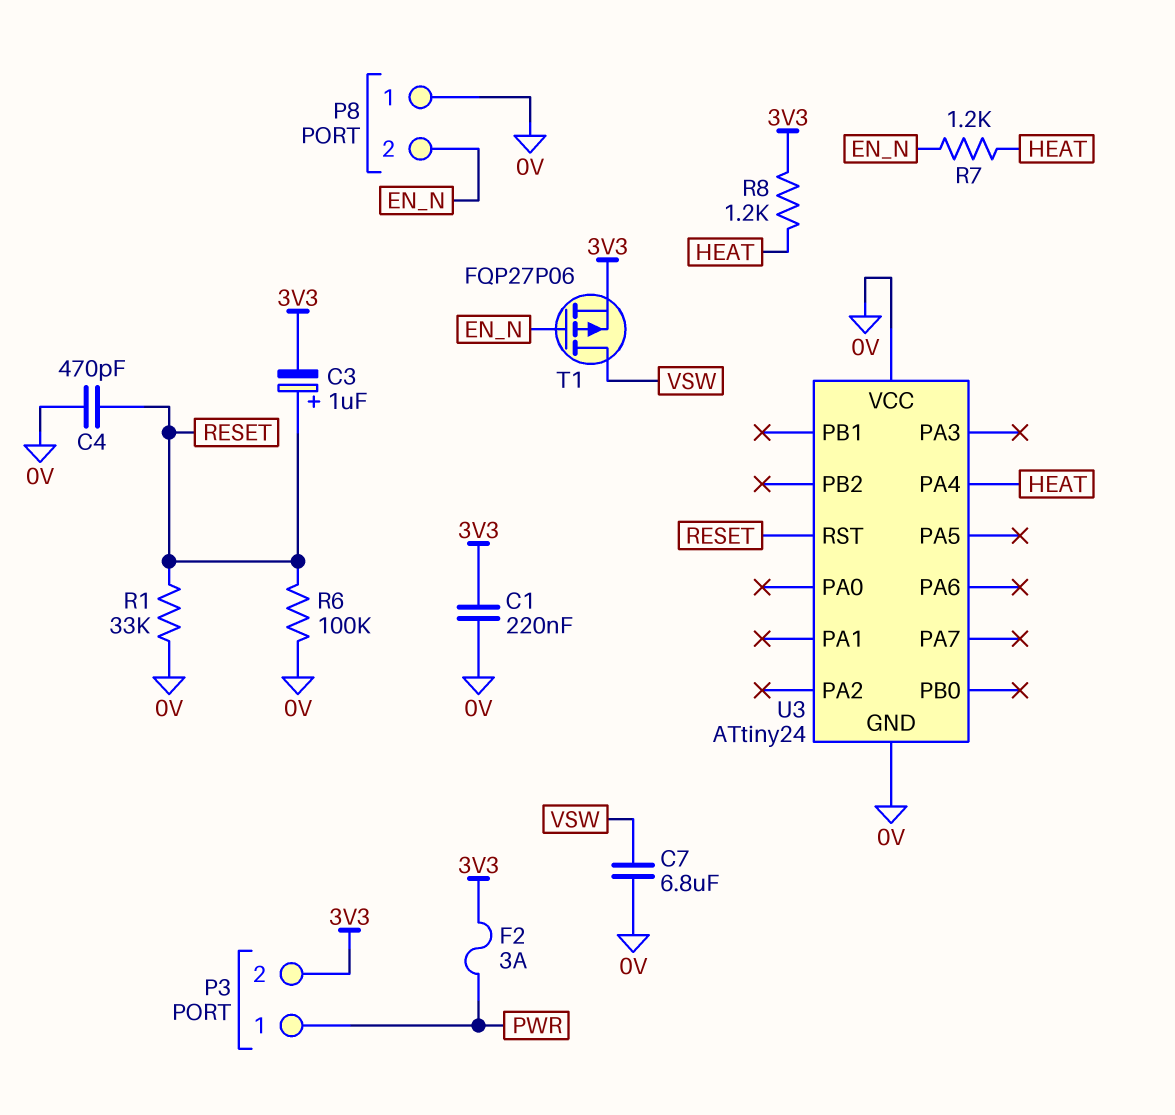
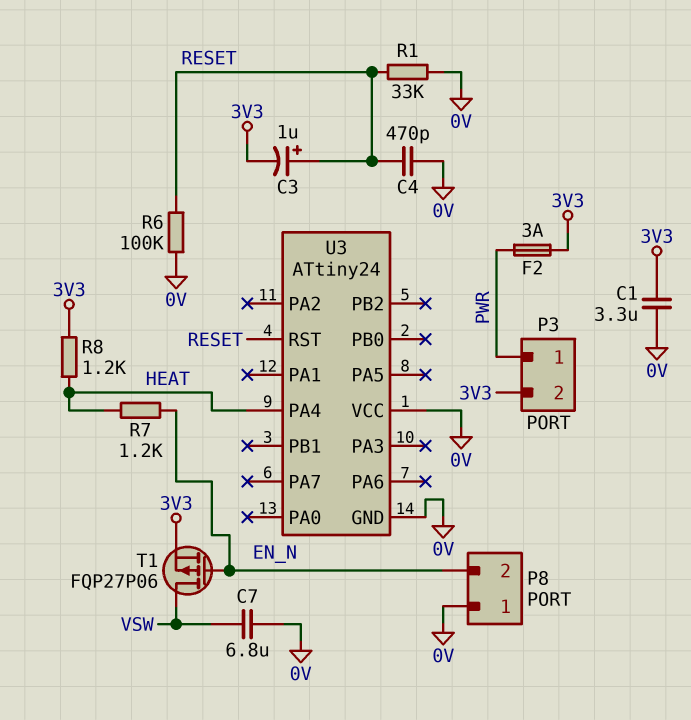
C1: 220nF (0V, 3V3) -> 3.3uF (0V, 3V3)

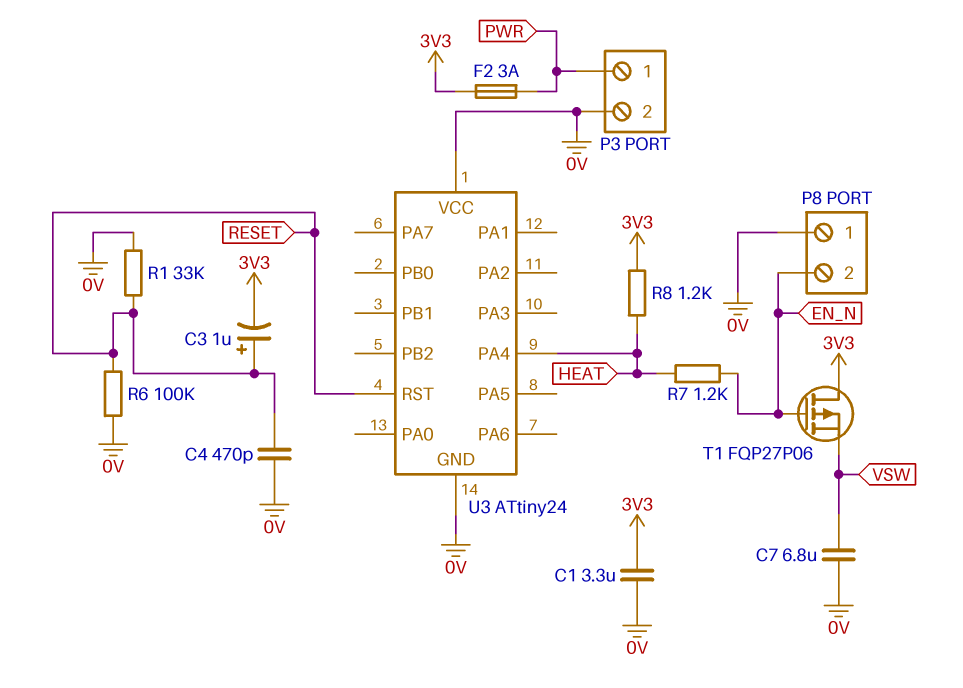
P3 pin 2: 3V3 -> 0V
T1: PMOS FQP27P06 (G EN_N, D VSW, S 3V3) -> PMOS FQP27P06 (G EN_N, D 3V3, S VSW)

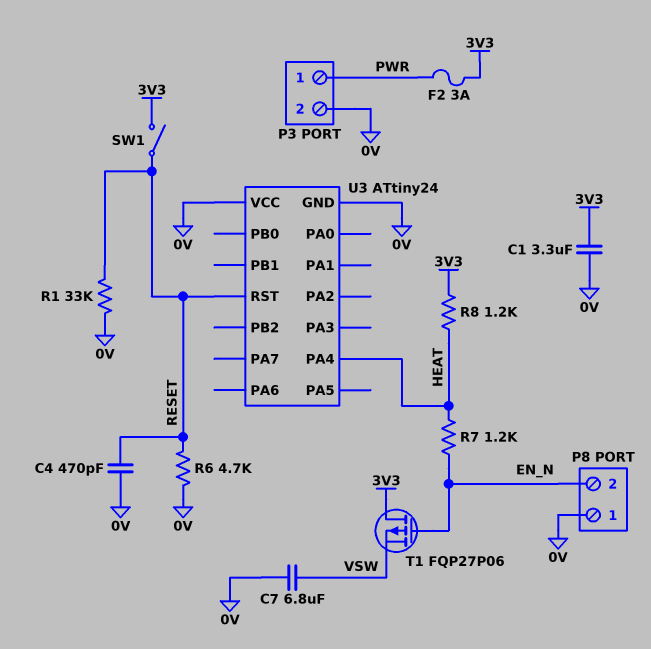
C3: 1uF (plus RESET, minus 3V3) -> none
R6: 100k (0V, RESET) -> 4.7k (0V, RESET)
SW1: none -> switch (3V3, RESET)

